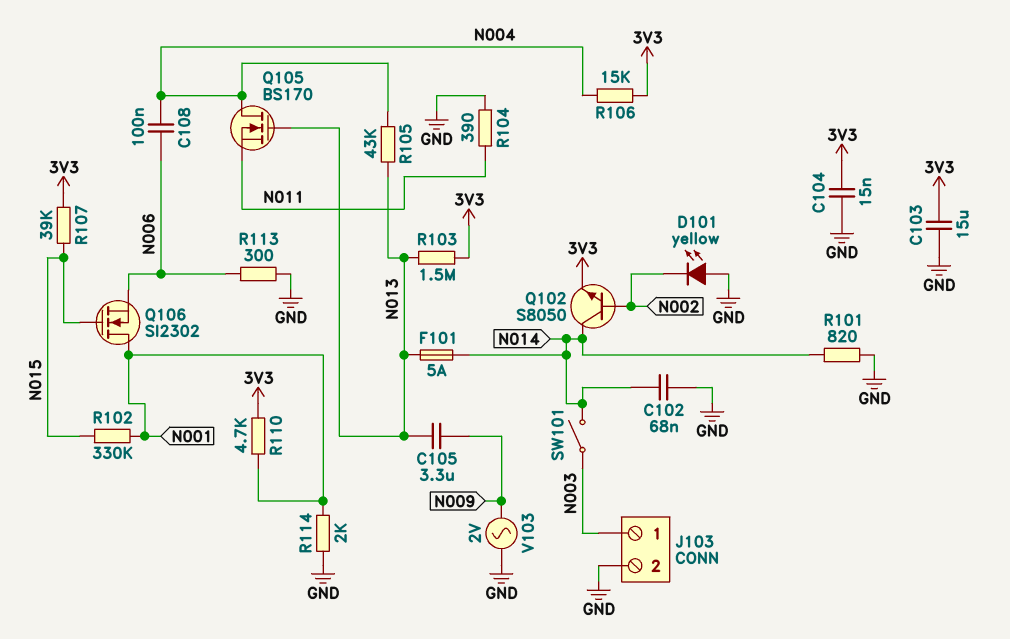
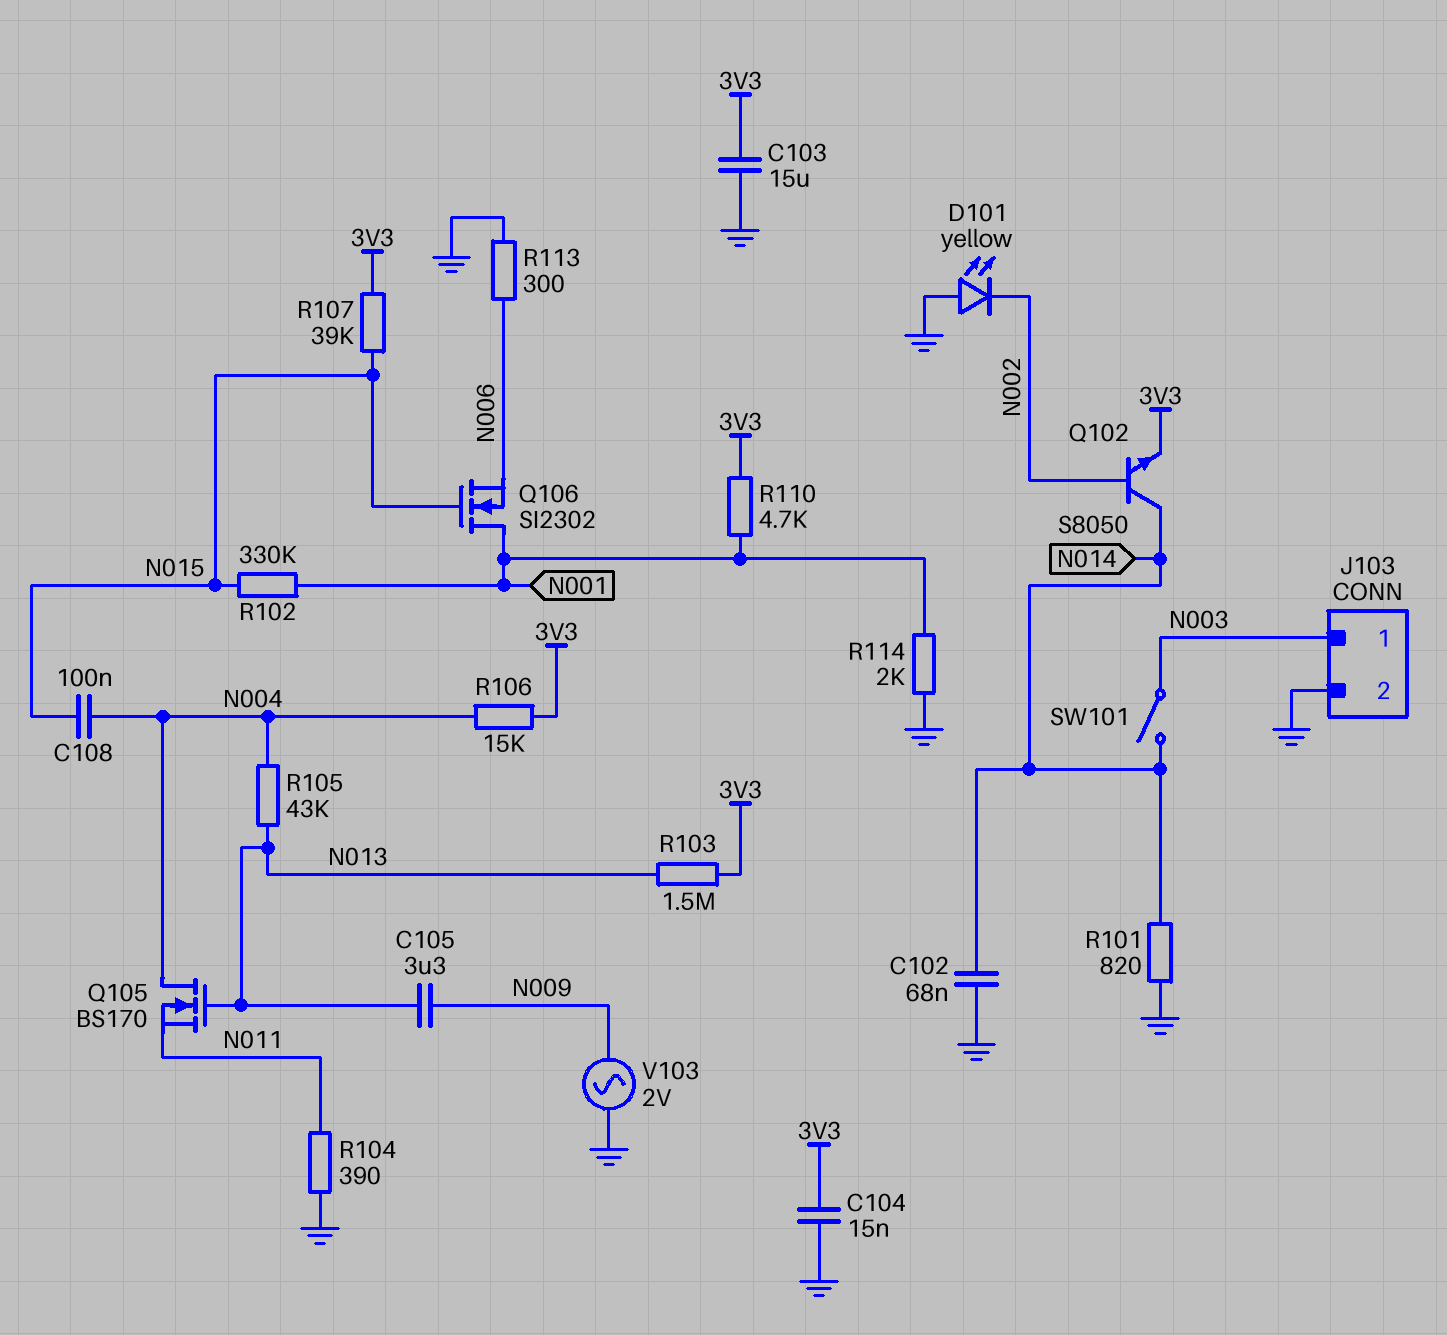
C108: 100nF (N004, N006) -> 100nF (N004, N015)
F101: 5A (N013, N014) -> none

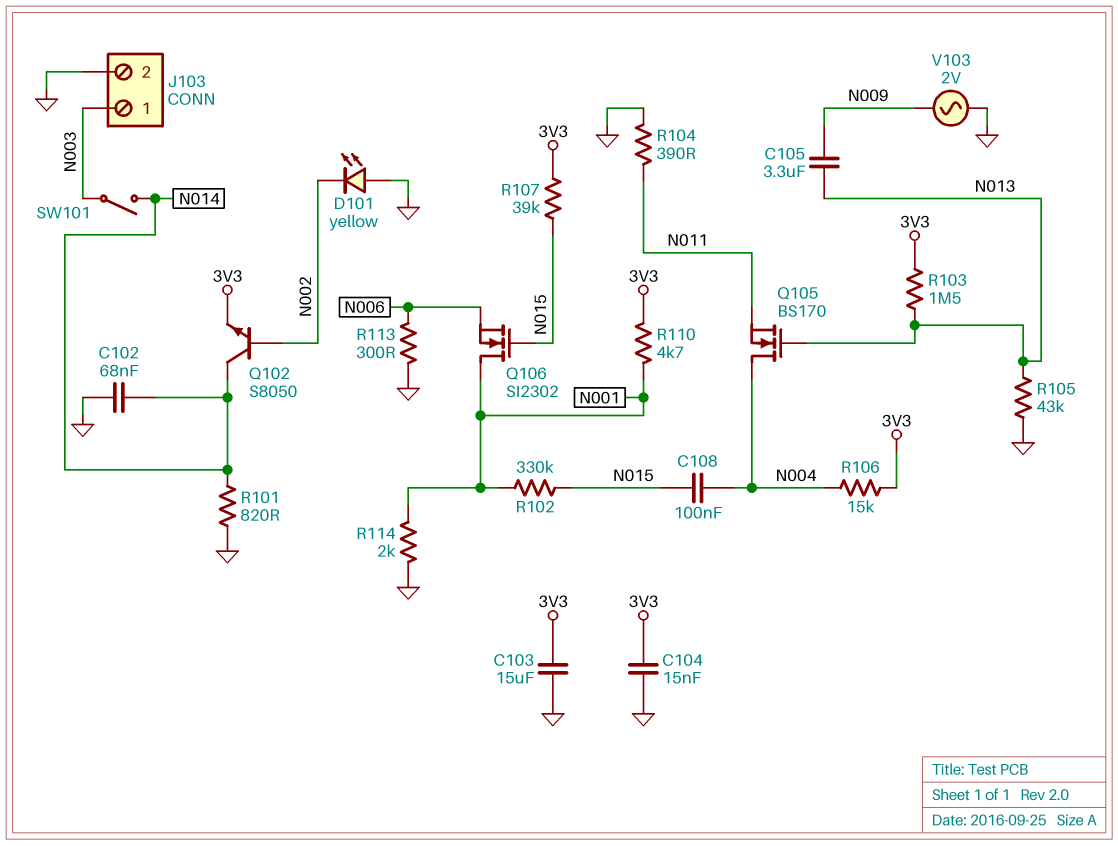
R105: 43k (N004, N013) -> 43k (GND, N013)

